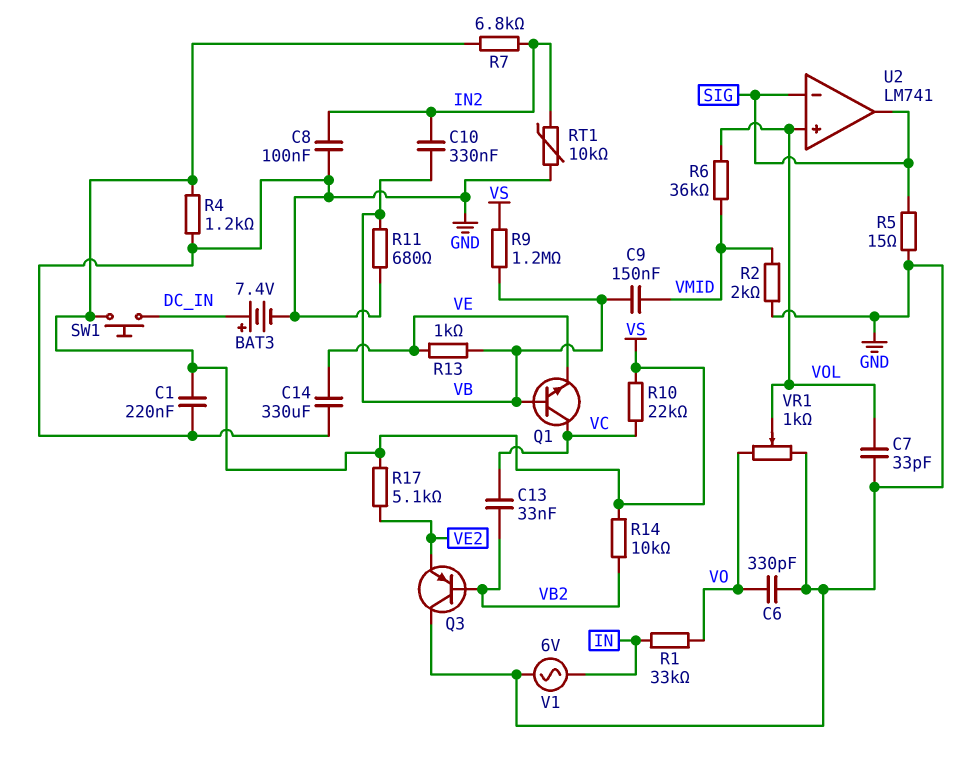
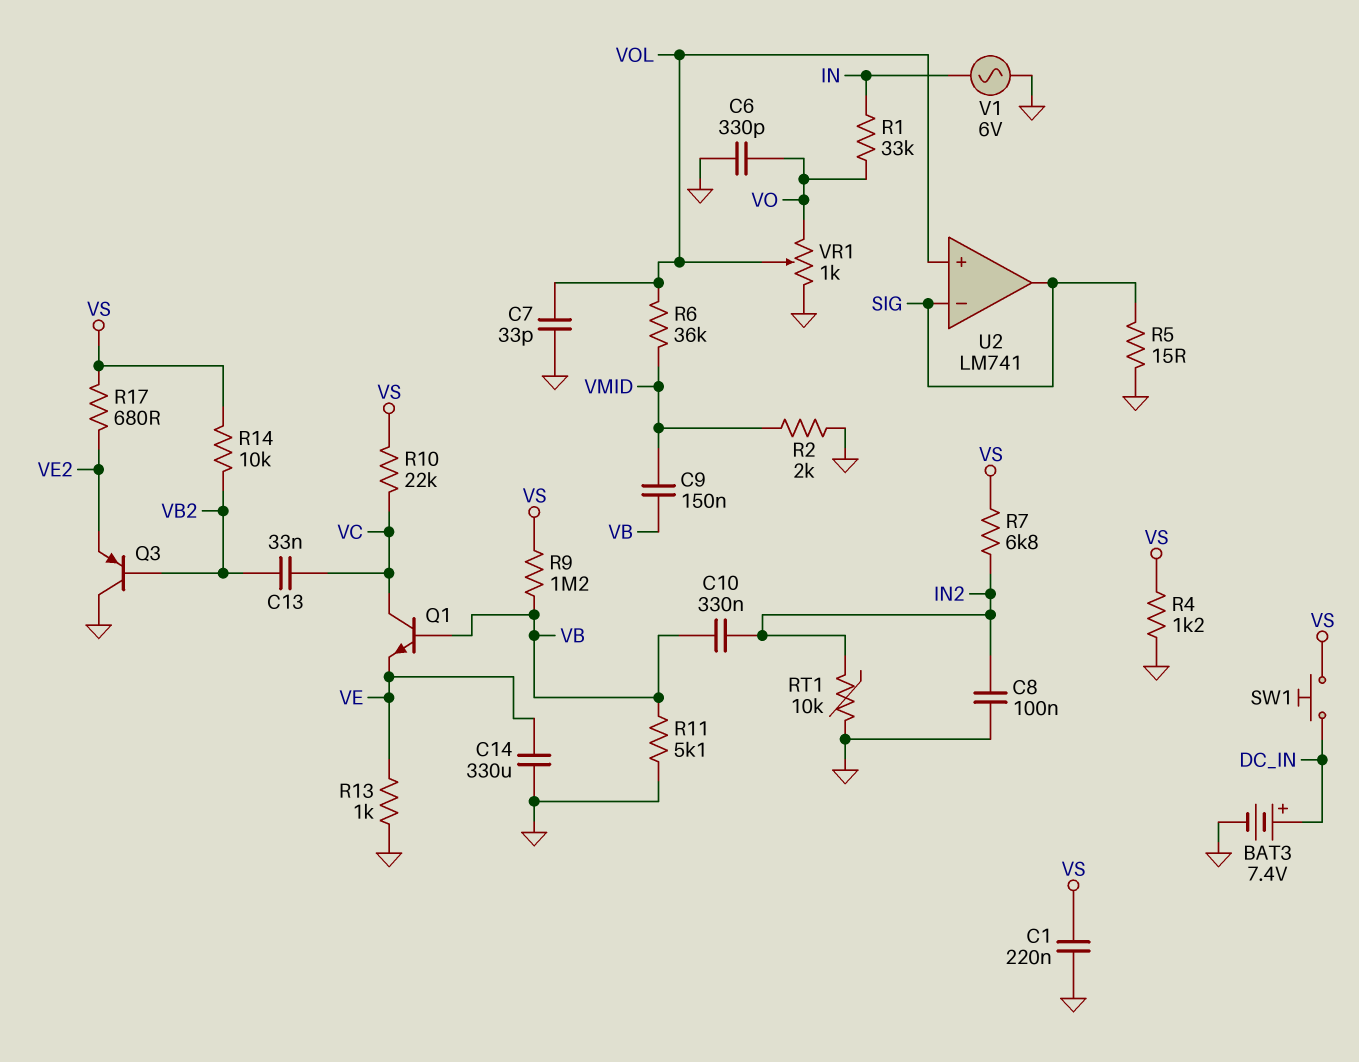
R11: 680 (GND, VB) -> 5.1k (GND, VB)
R13: 1k (VB, VE) -> 1k (GND, VE)
R17: 5.1k (VE2, VS) -> 680 (VE2, VS)

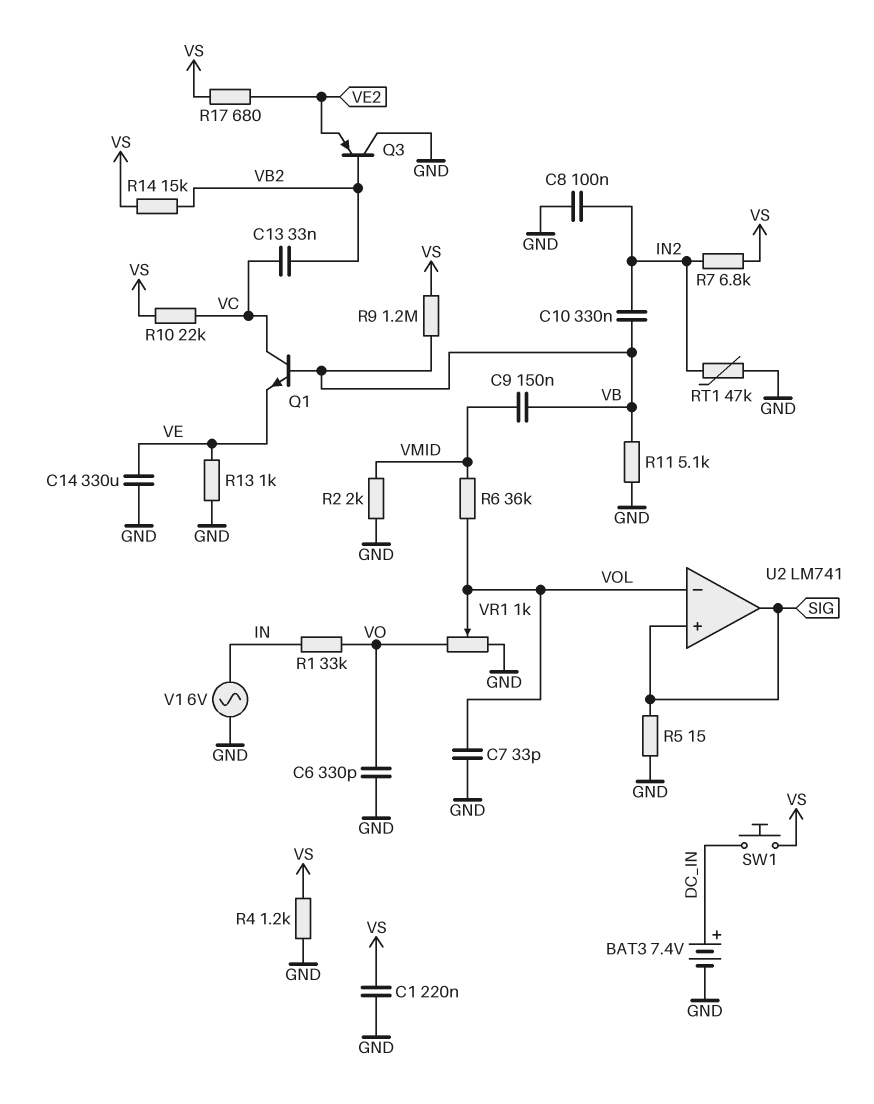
R14: 10k (VB2, VS) -> 15k (VB2, VS)
RT1: 10k (GND, IN2) -> 47k (GND, IN2)
U2 pin in+: VOL -> SIG
U2 pin in-: SIG -> VOL

